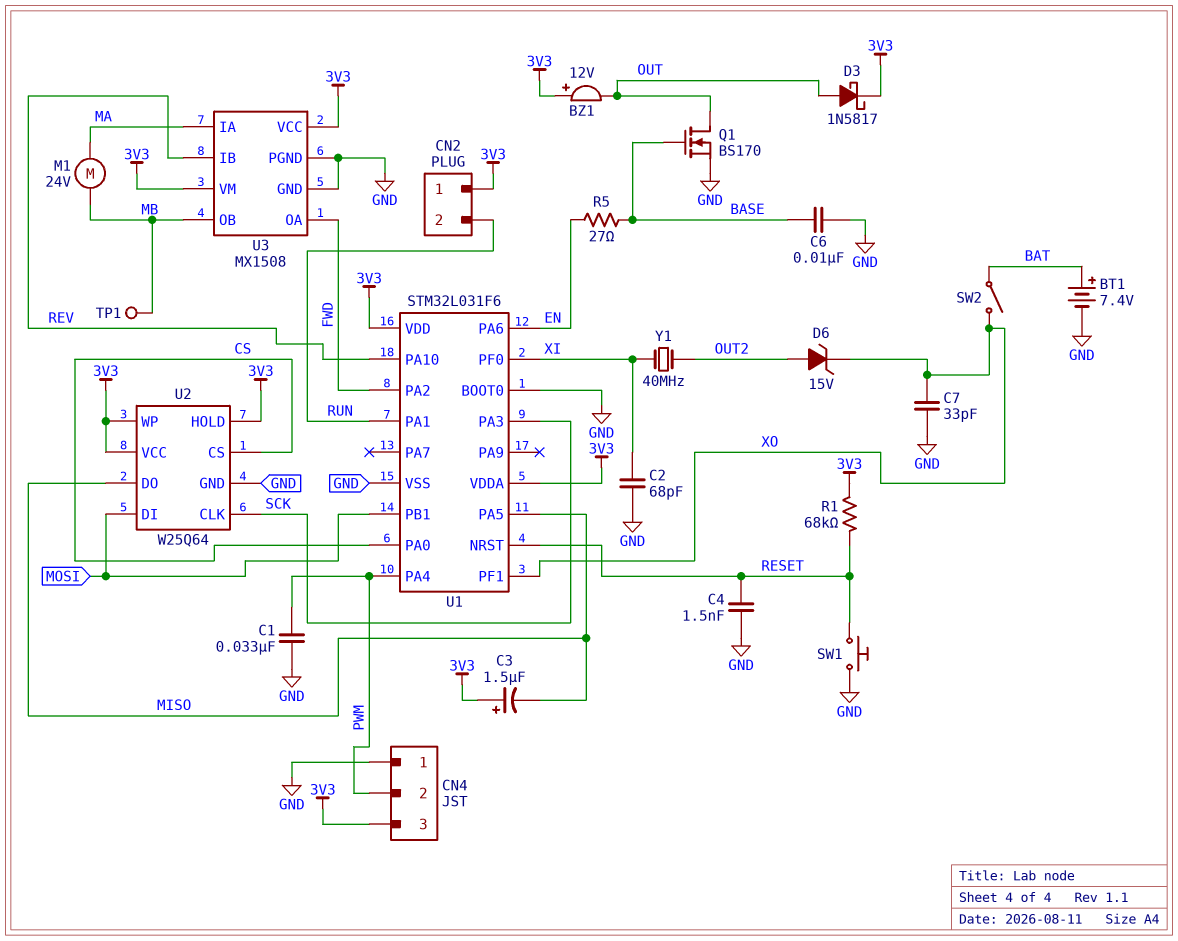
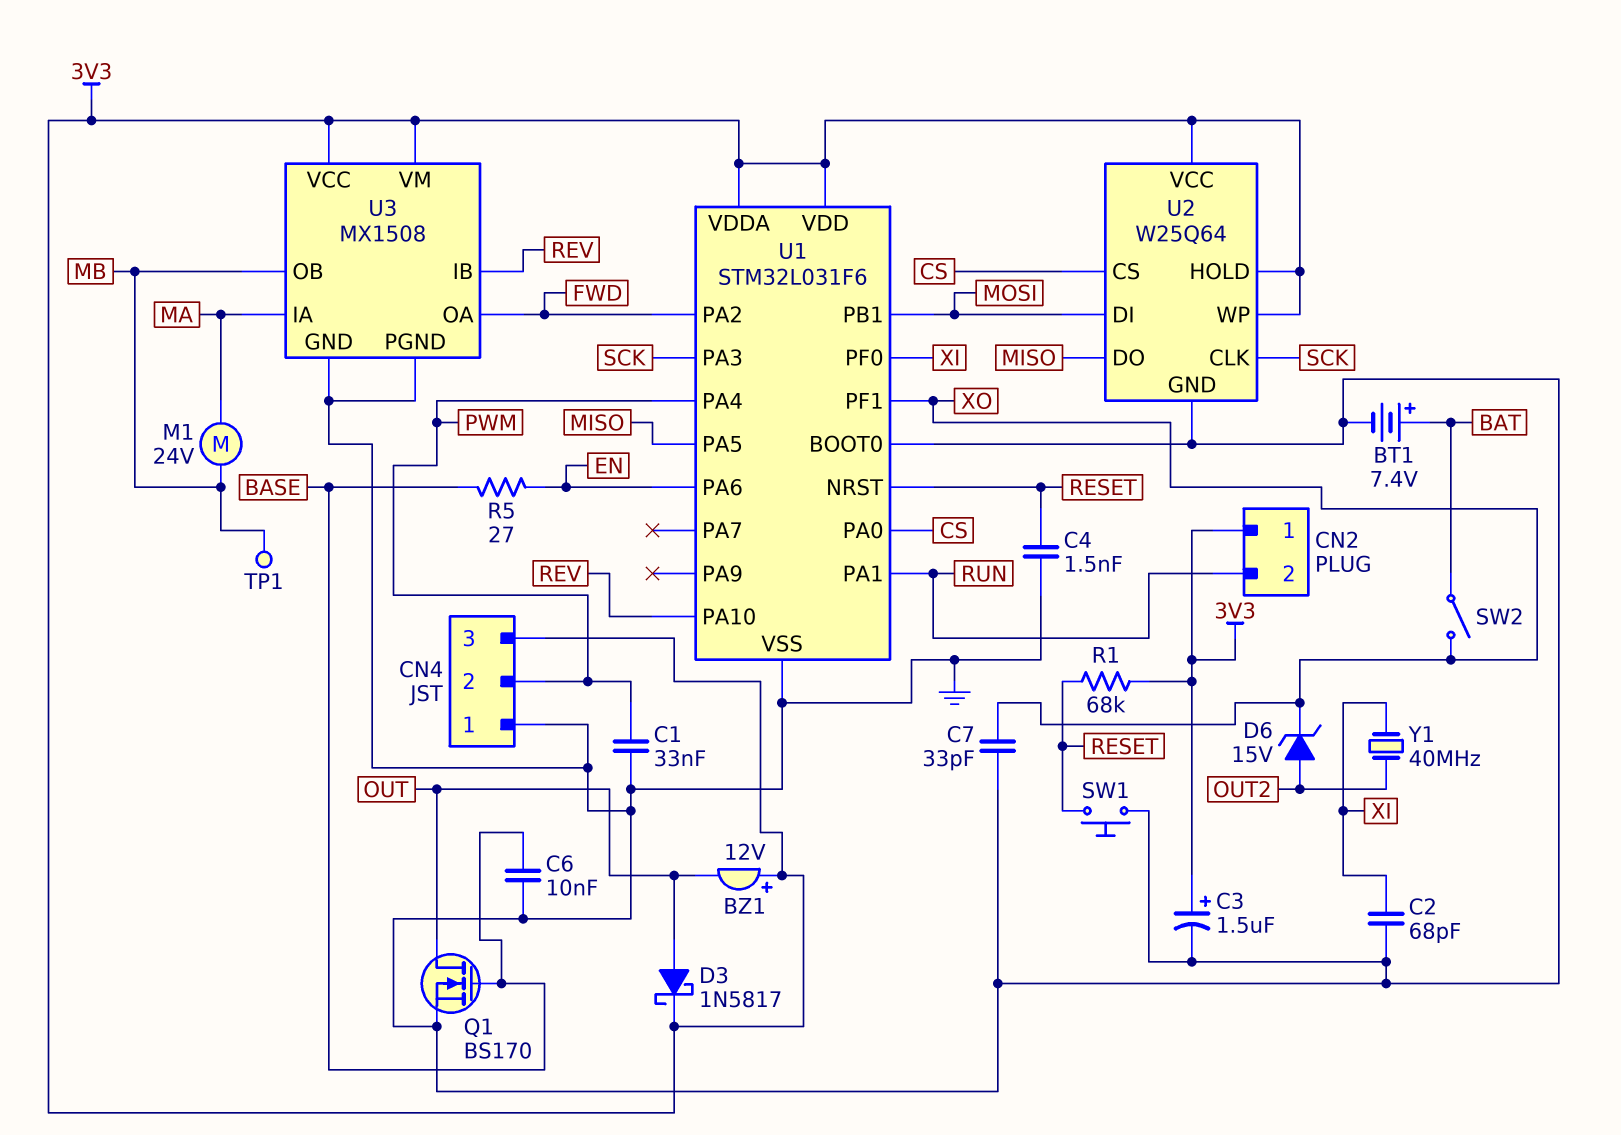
C3: 1.5uF (plus 3V3, minus MISO) -> 1.5uF (plus 3V3, minus GND)

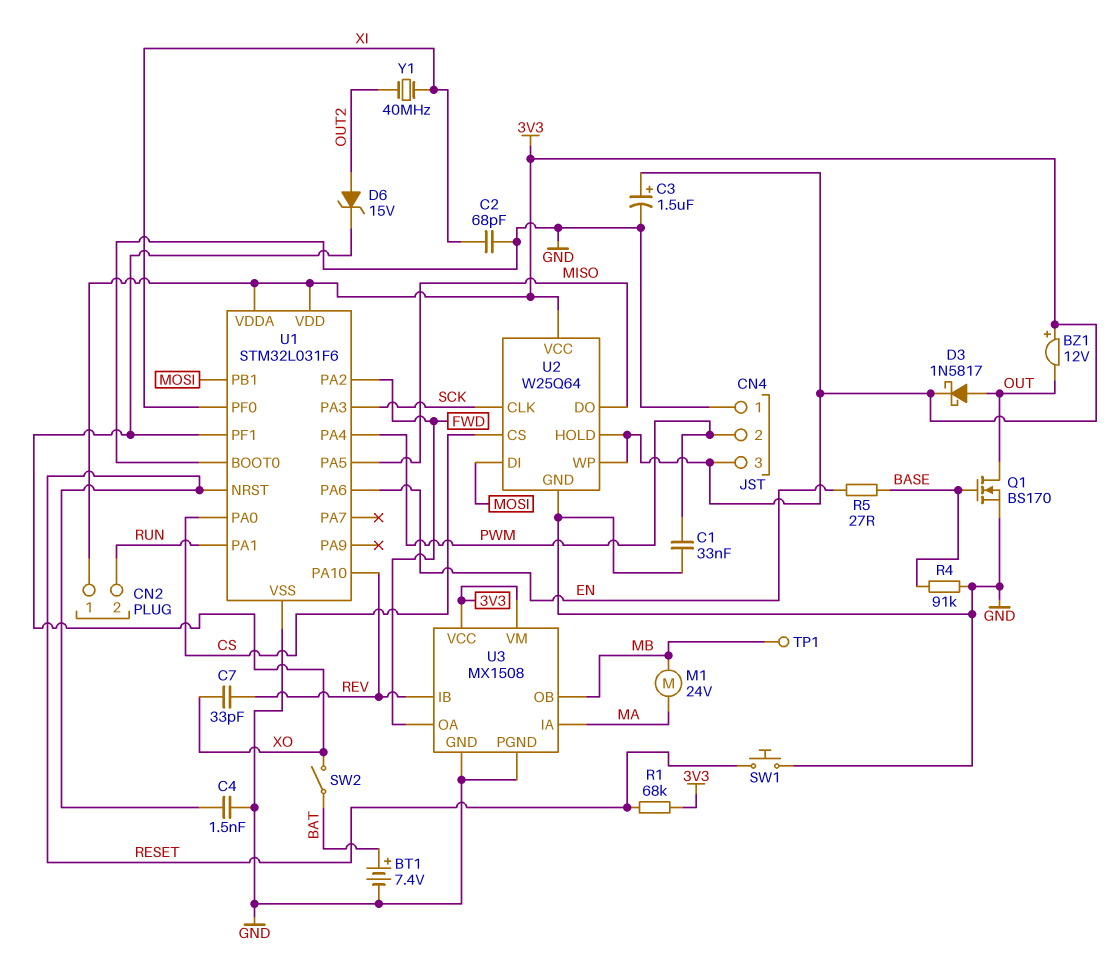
C6: 10nF (BASE, GND) -> none
C7: 33pF (GND, XO) -> 33pF (REV, XO)
R4: none -> 91k (BASE, GND)

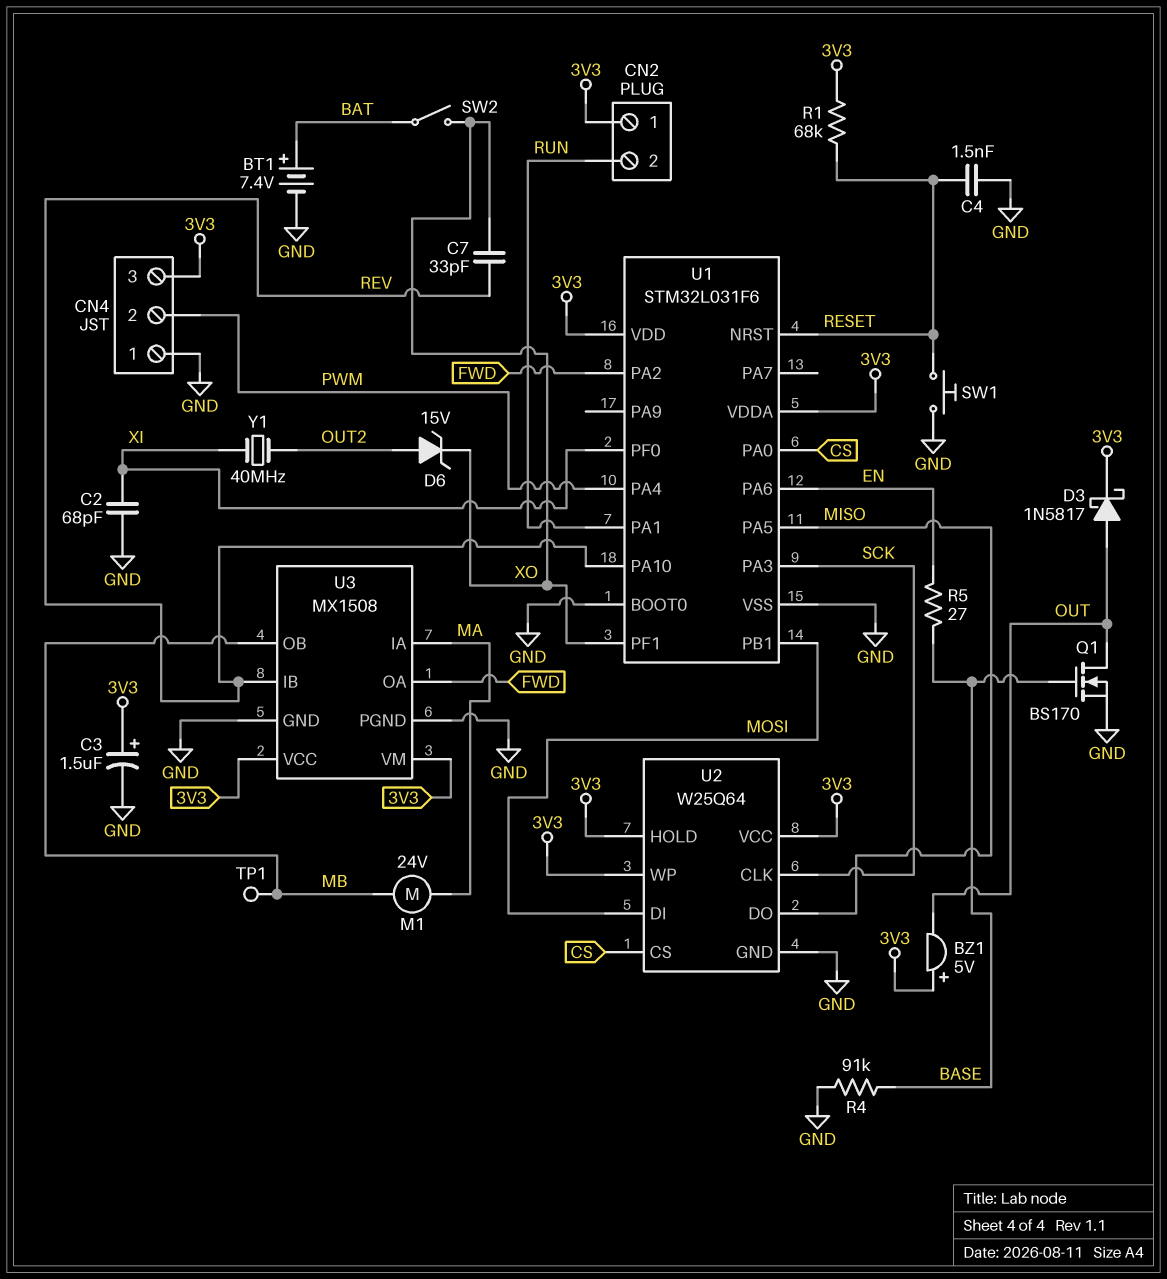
BZ1: buzzer 12V (plus 3V3, minus OUT) -> buzzer 5V (plus 3V3, minus OUT)
C1: 33nF (GND, PWM) -> none

